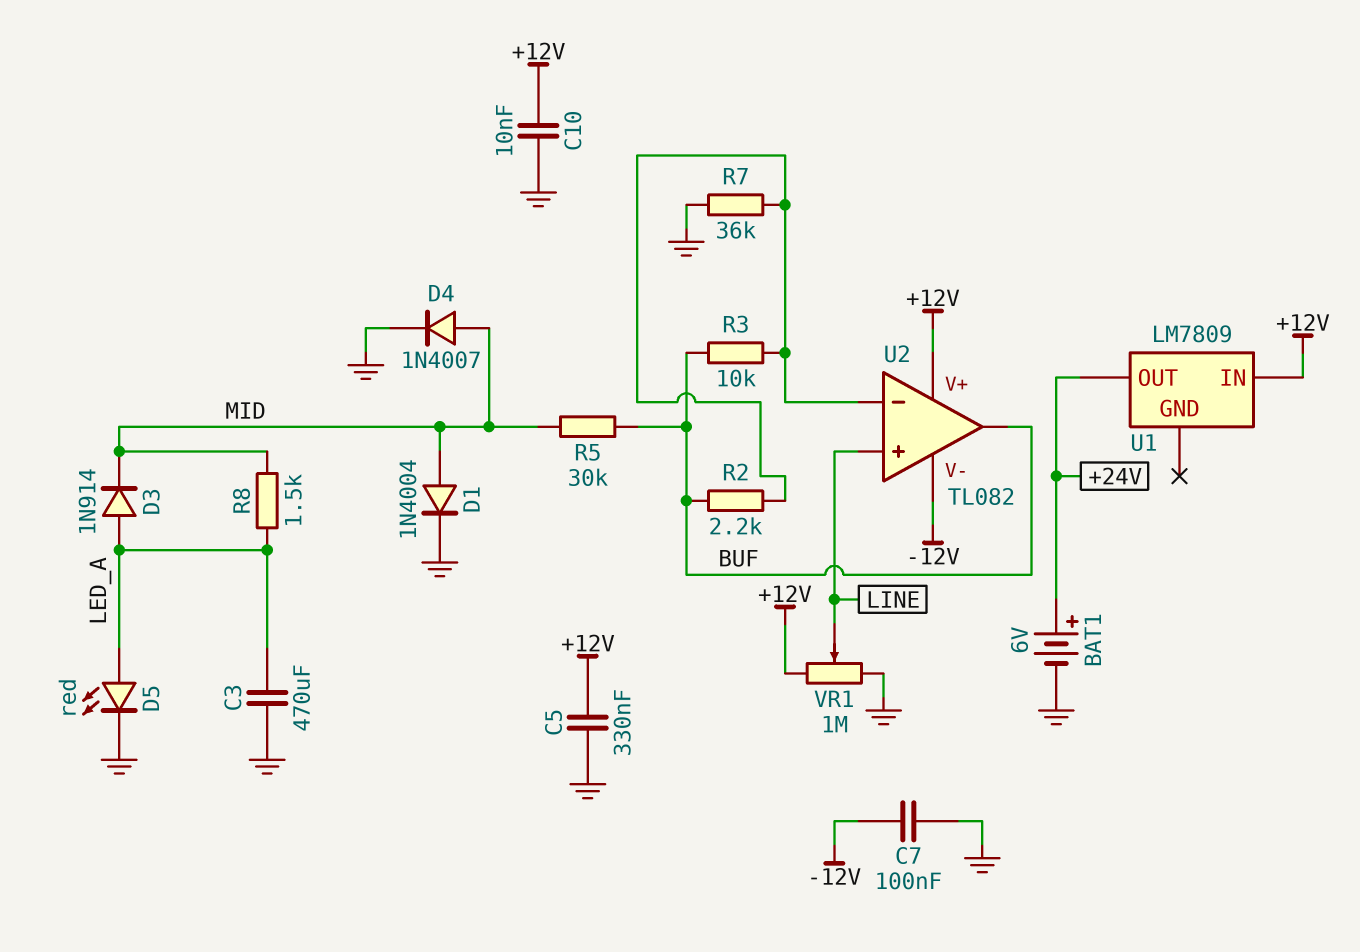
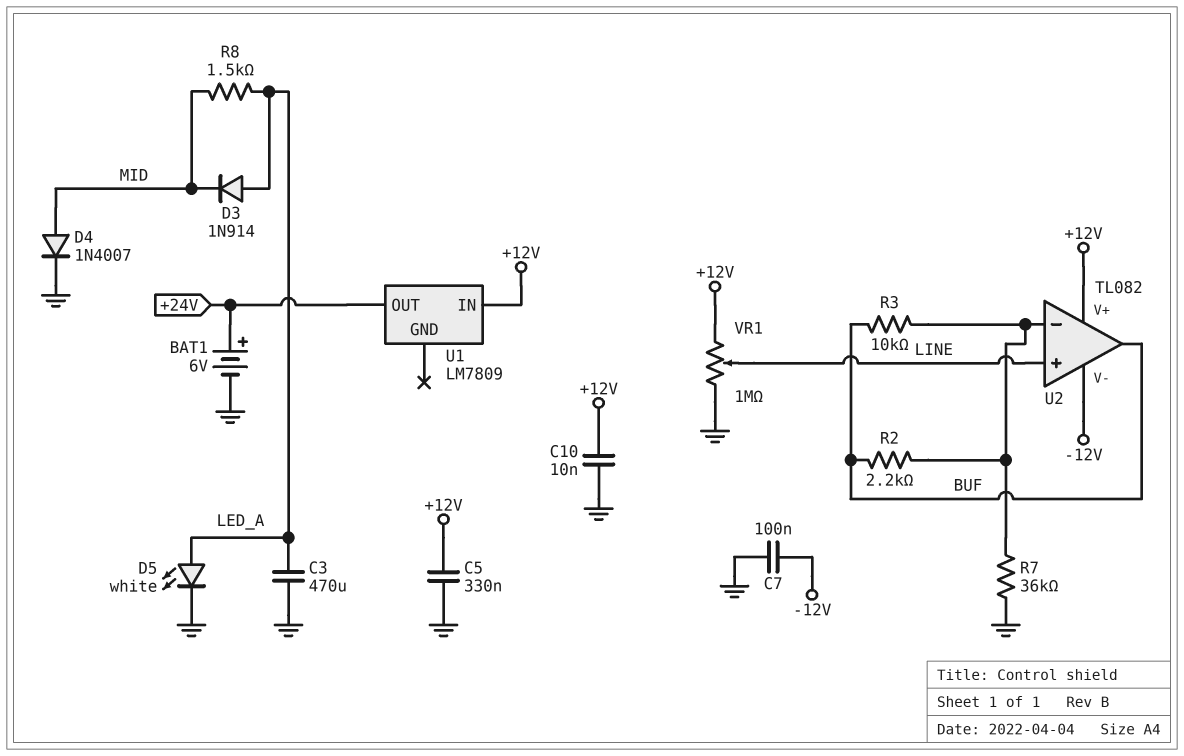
D1: diode 1N4004 (A MID, K GND) -> none
D5: LED red (A LED_A, K GND) -> LED white (A LED_A, K GND)
R5: 30k (BUF, MID) -> none

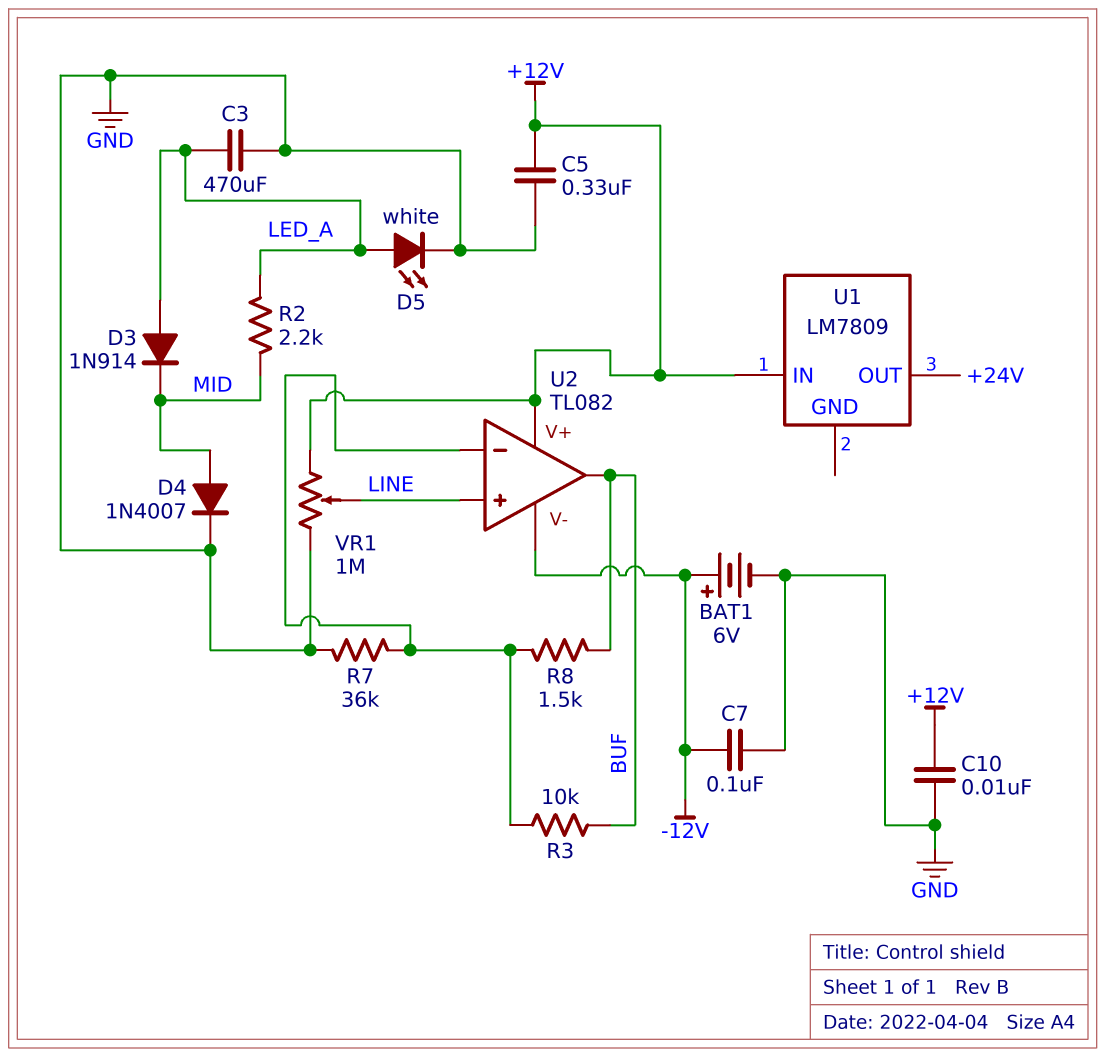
BAT1: 6V (plus +24V, minus GND) -> 6V (plus -12V, minus GND)
R2: 2.2k (BUF, U2/in-) -> 2.2k (LED_A, MID)
R8: 1.5k (LED_A, MID) -> 1.5k (BUF, U2/in-)

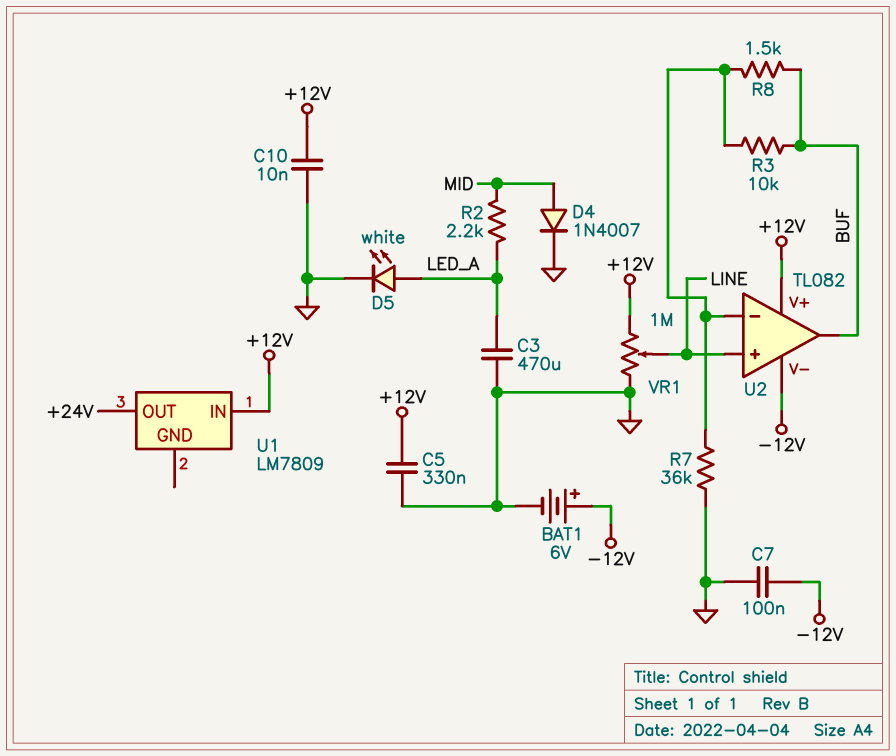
D3: diode 1N914 (A LED_A, K MID) -> none

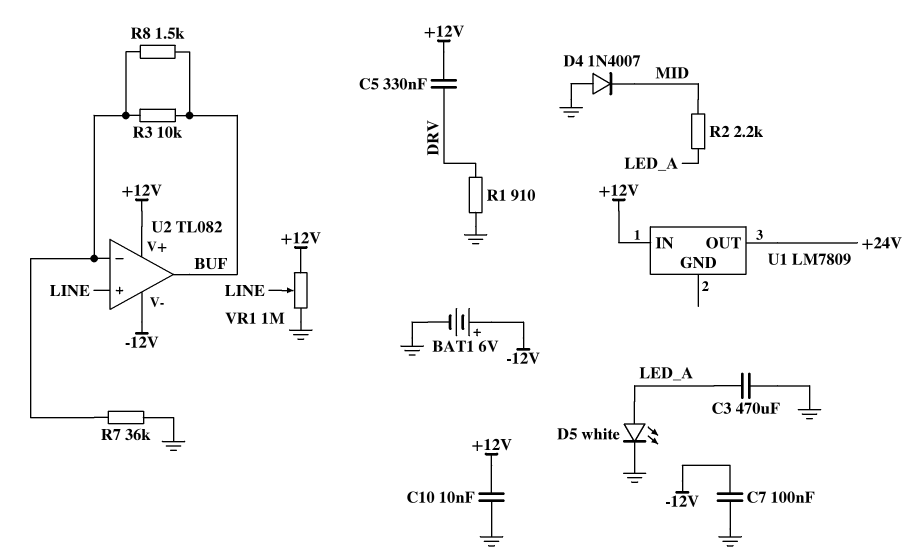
C5: 330nF (+12V, GND) -> 330nF (+12V, DRV)
D4: diode 1N4007 (A MID, K GND) -> diode 1N4007 (A GND, K MID)
R1: none -> 910 (DRV, GND)

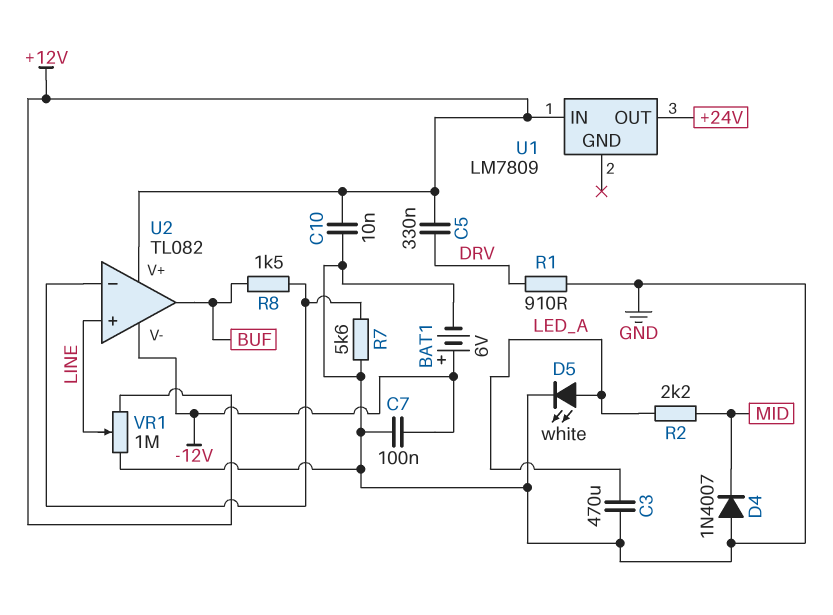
R3: 10k (BUF, U2/in-) -> none
R7: 36k (GND, U2/in-) -> 5.6k (GND, U2/in-)

